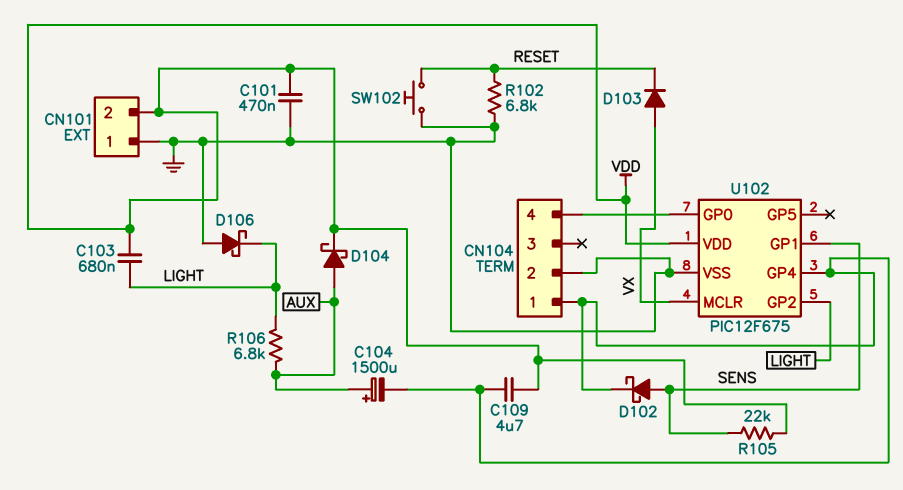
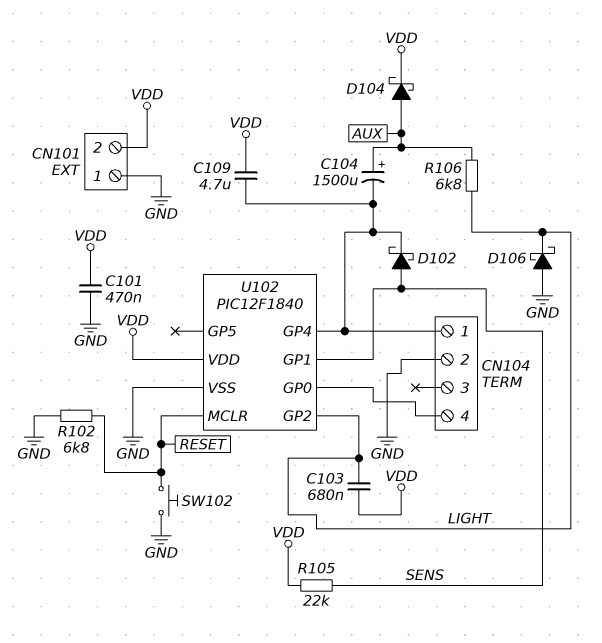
D103: diode (A VX, K RESET) -> none
U102: PIC12F675 -> PIC12F1840
U102 pin MCLR: VX -> RESET

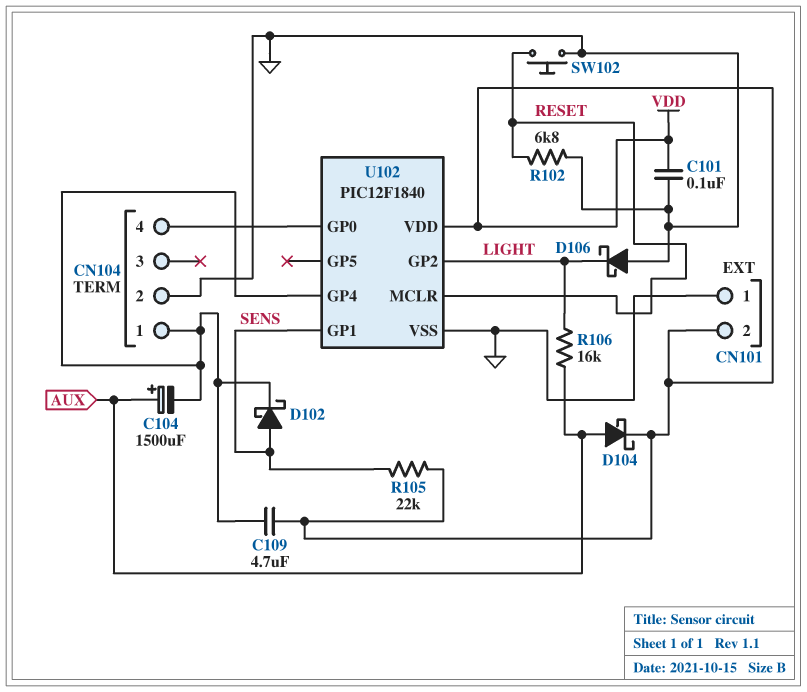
C101: 470nF (GND, VDD) -> 100nF (GND, VDD)
C103: 680nF (LIGHT, VDD) -> none
R106: 6.8k (AUX, LIGHT) -> 16k (AUX, LIGHT)

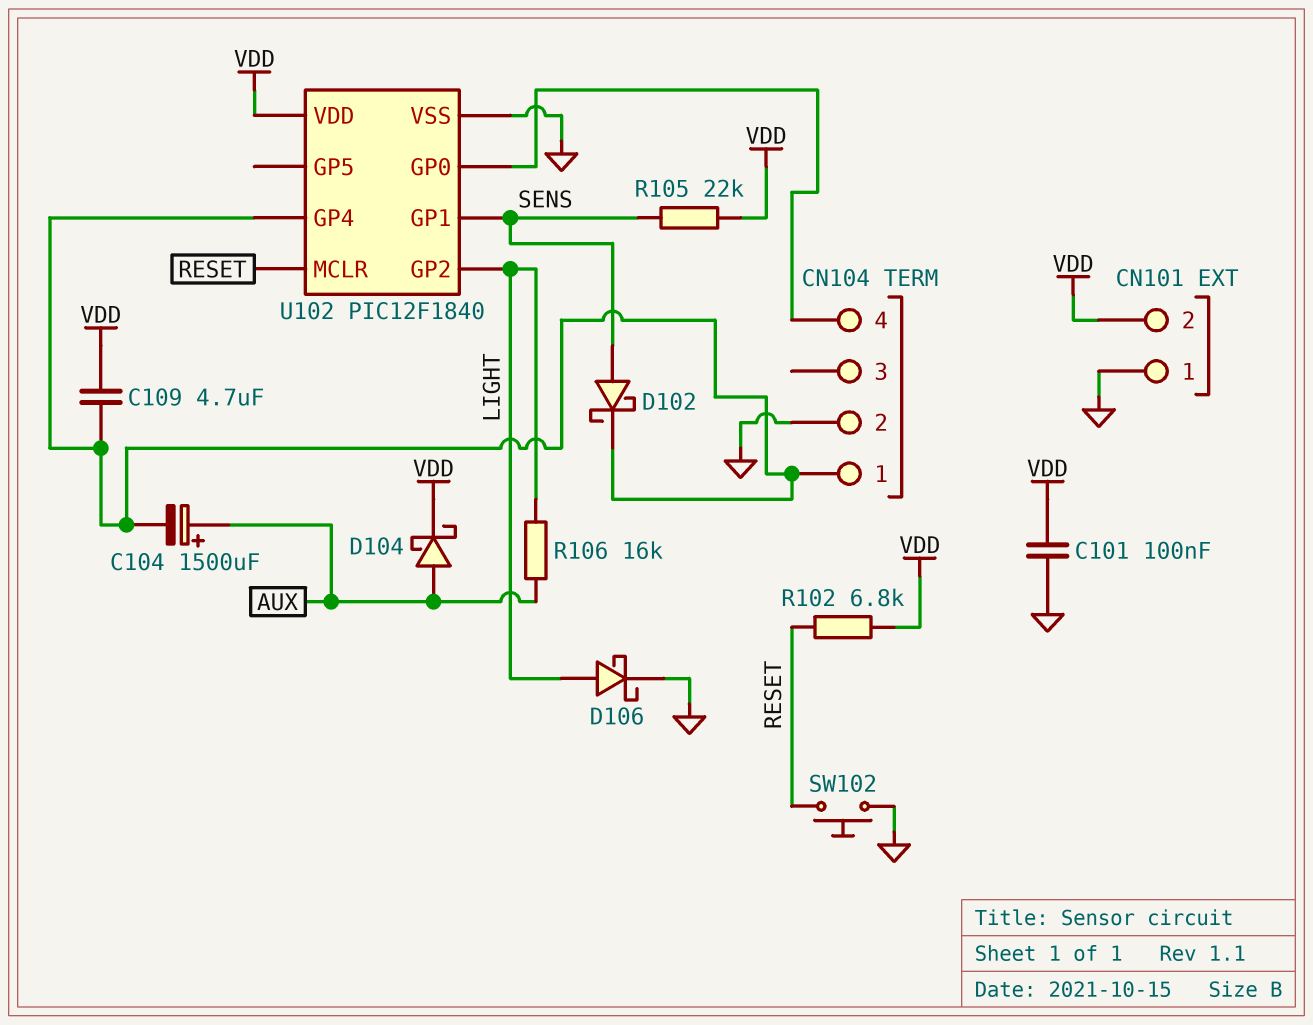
D106: schottky (A GND, K LIGHT) -> schottky (A LIGHT, K GND)
R102: 6.8k (GND, RESET) -> 6.8k (RESET, VDD)

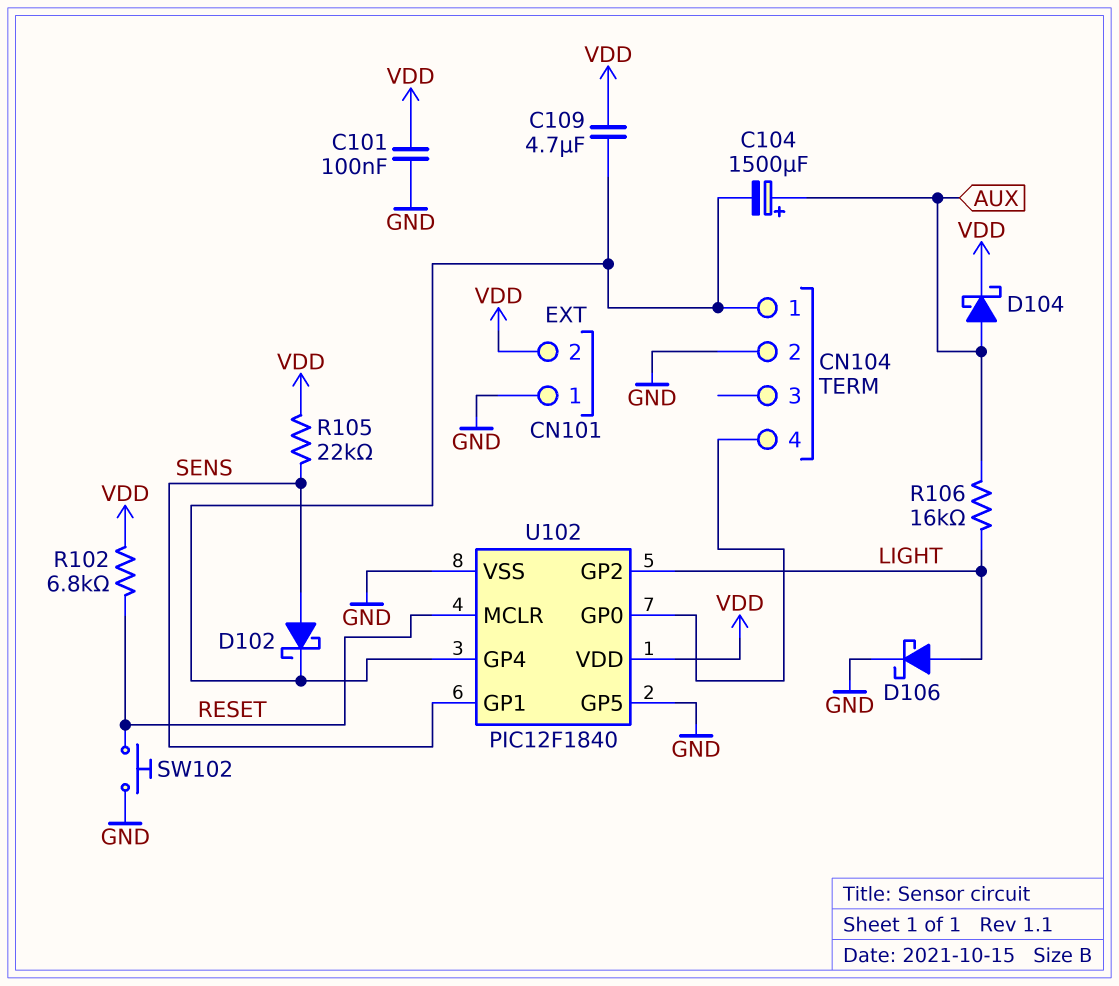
U102 pin GP5: none -> GND

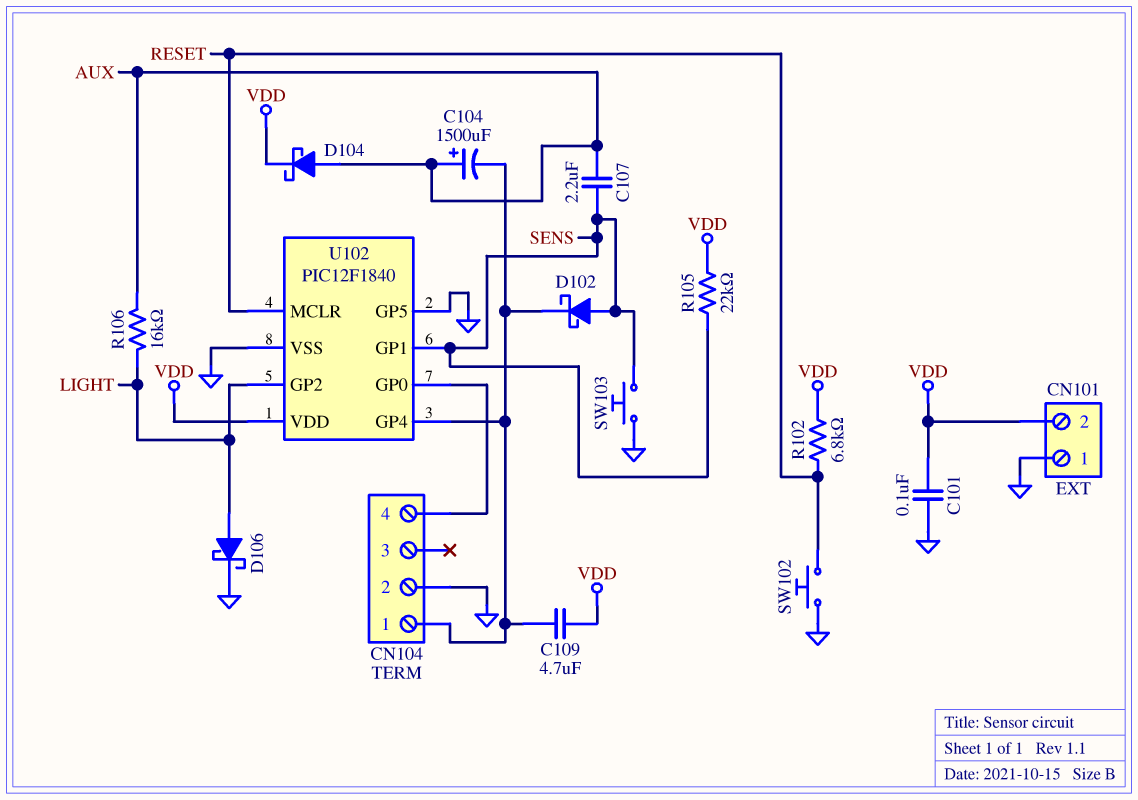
C107: none -> 2.2uF (AUX, SENS)
SW103: none -> button (GND, SENS)

